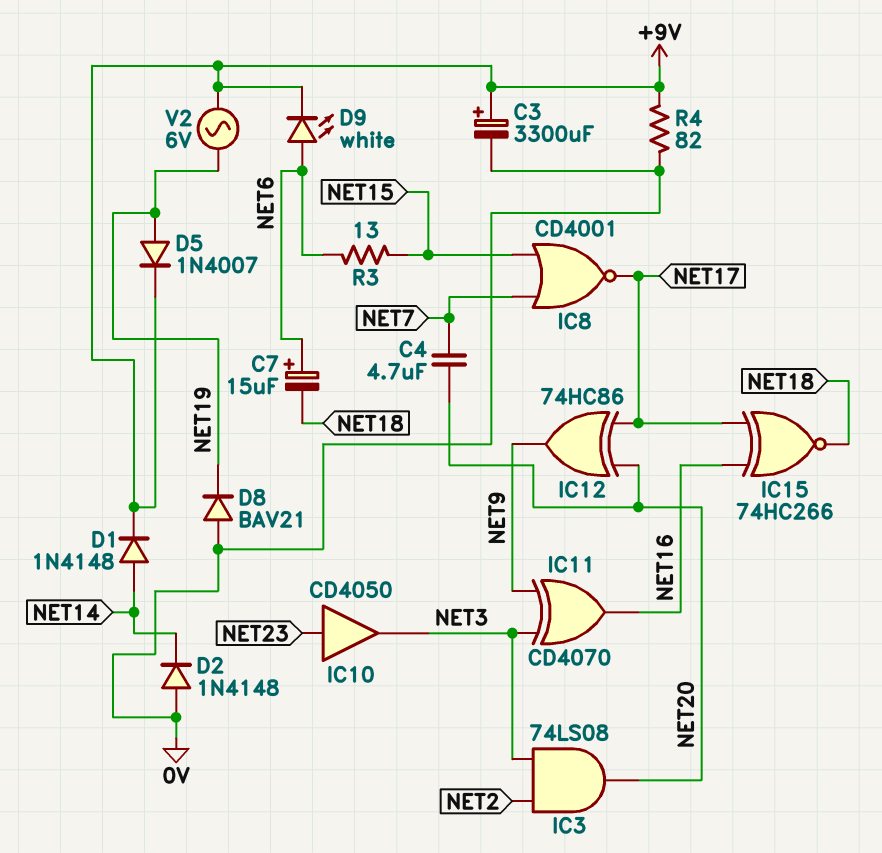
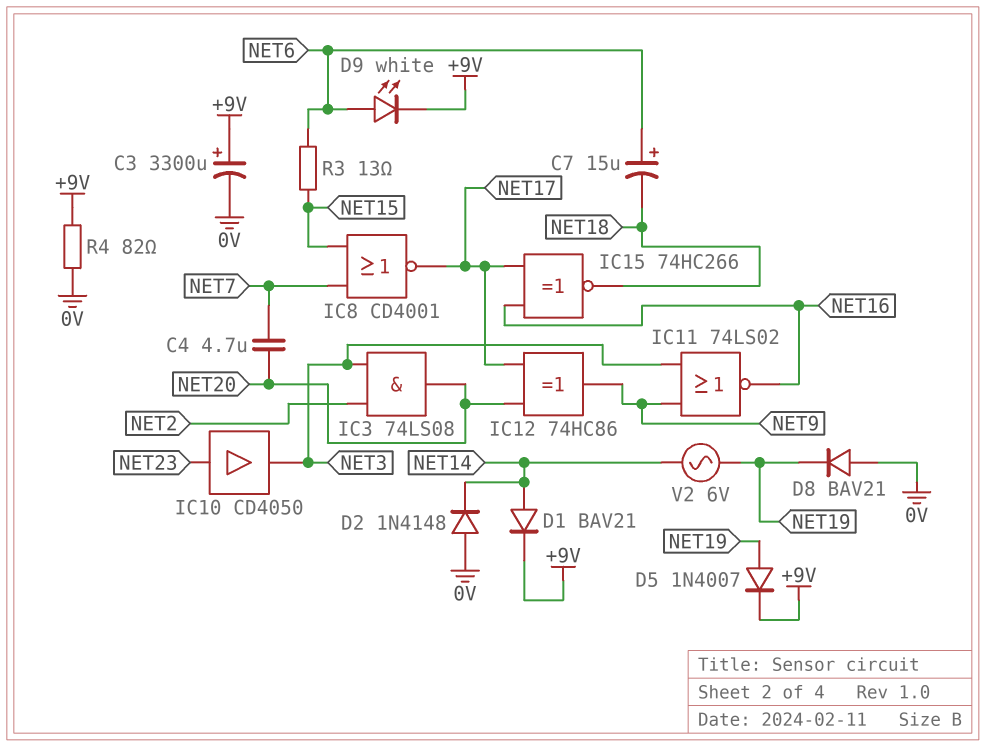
D1: diode 1N4148 (A NET14, K +9V) -> diode BAV21 (A NET14, K +9V)
IC11: XOR CD4070 (in NET3, in NET9, out NET16) -> NOR 74LS02 (in NET3, in NET9, out NET16)
V2: AC 6V (+9V, NET19) -> AC 6V (NET14, NET19)

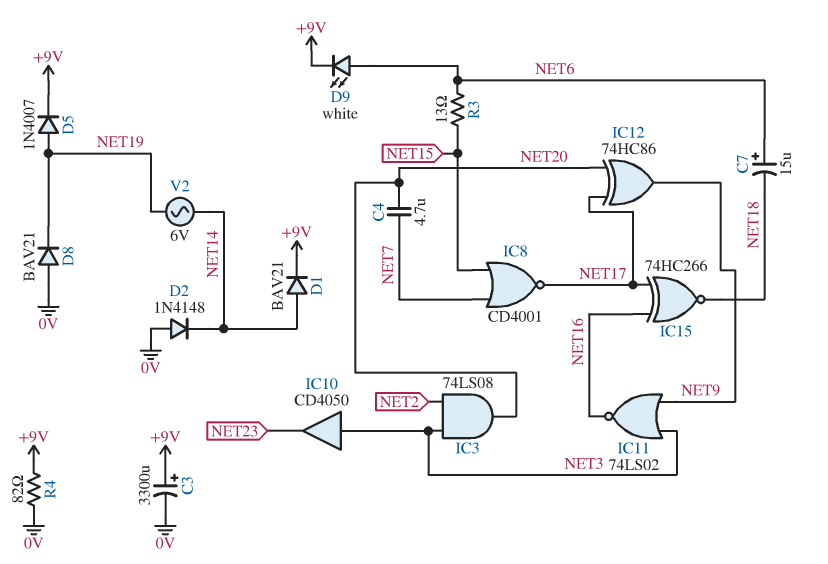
IC10: buffer CD4050 (in NET23, out NET3) -> buffer CD4050 (in NET3, out NET23)

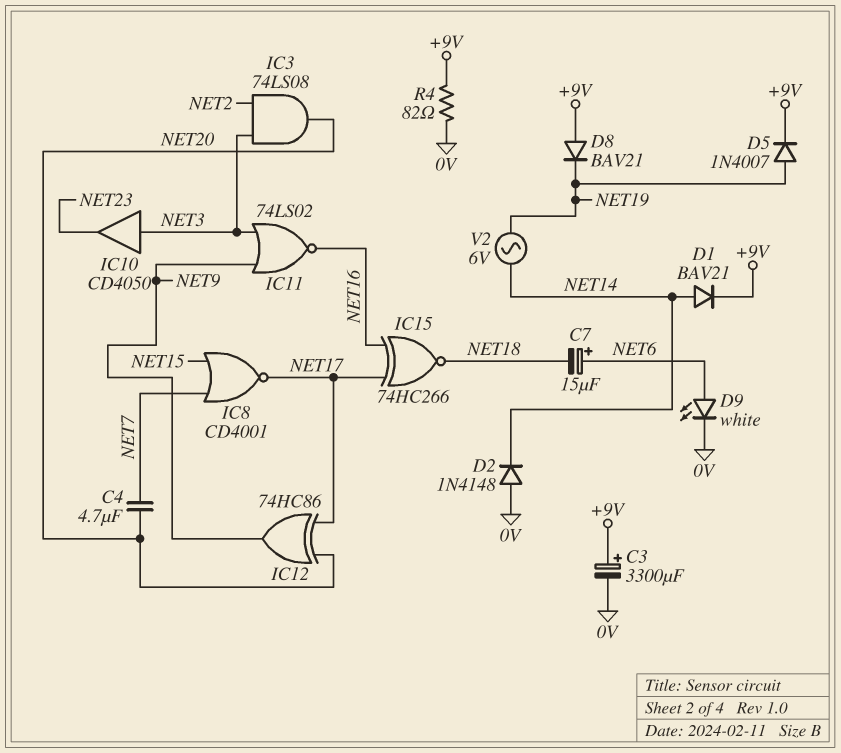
D8: diode BAV21 (A 0V, K NET19) -> diode BAV21 (A +9V, K NET19)
D9: LED white (A NET6, K +9V) -> LED white (A NET6, K 0V)
R3: 13 (NET6, NET15) -> none

